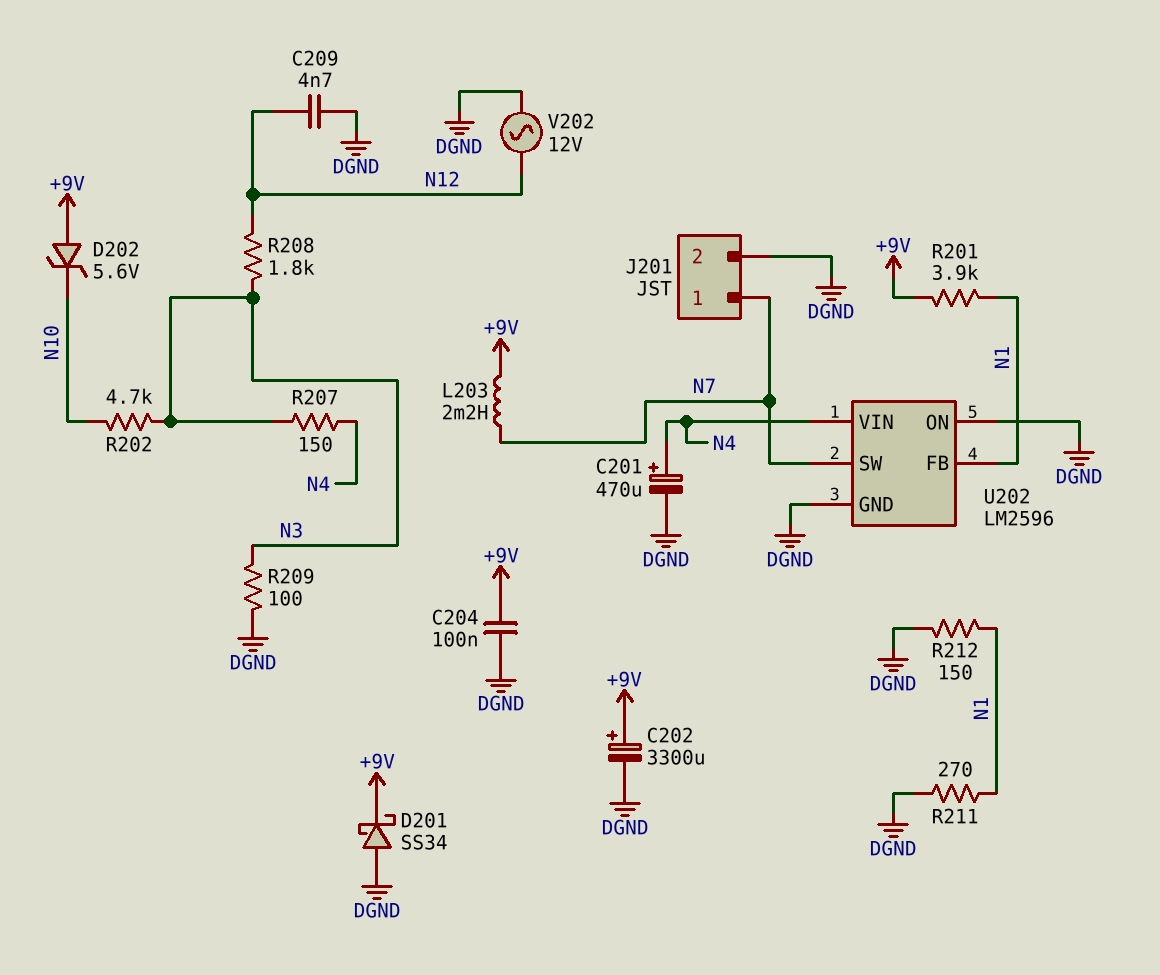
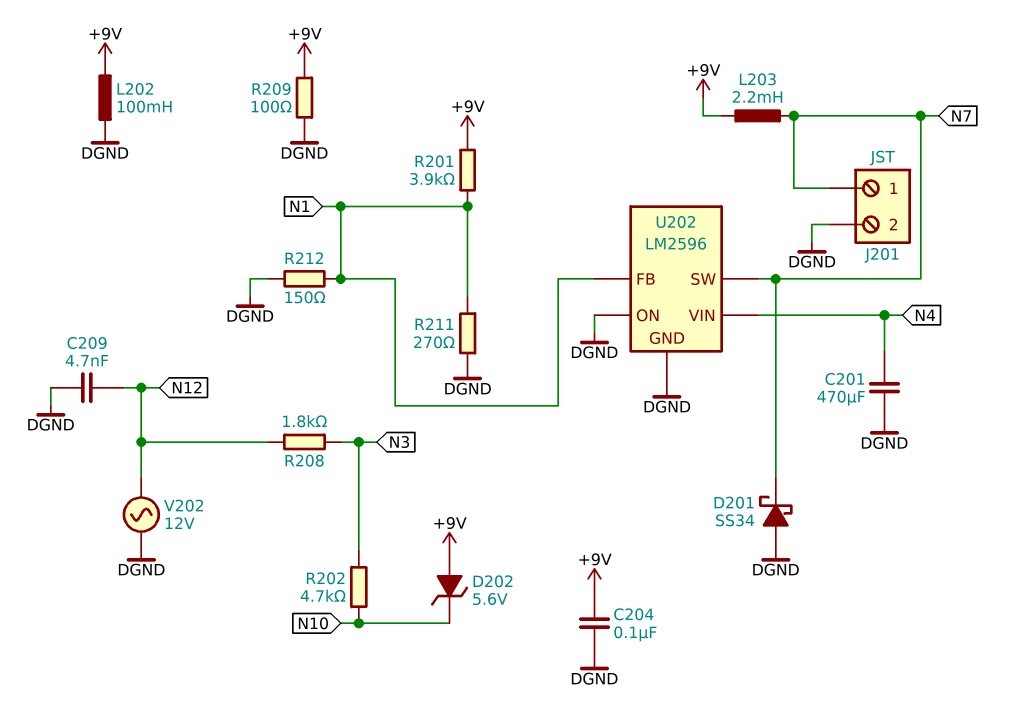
C201: 470uF (plus N4, minus DGND) -> 470uF (DGND, N4)
C202: 3300uF (plus +9V, minus DGND) -> none
D201: schottky SS34 (A DGND, K +9V) -> schottky SS34 (A DGND, K N7)
L202: none -> 100mH (+9V, DGND)
R207: 150 (N3, N4) -> none
R209: 100 (DGND, N3) -> 100 (+9V, DGND)

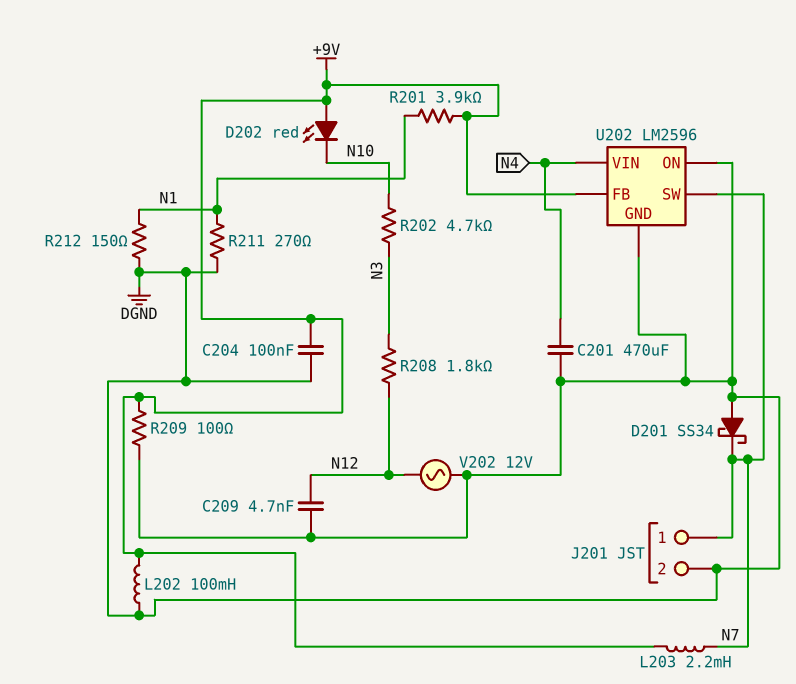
D202: zener 5.6V (A +9V, K N10) -> LED red (A +9V, K N10)
U202 pin FB: N1 -> +9V

